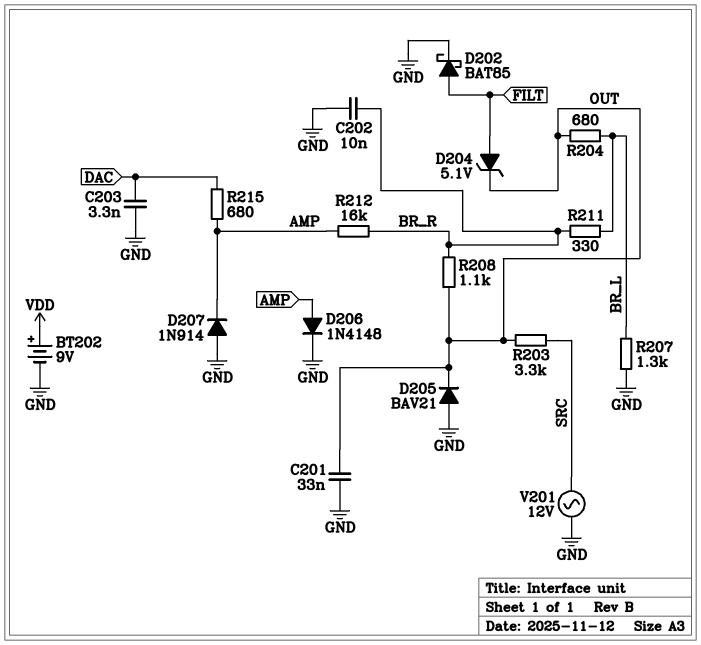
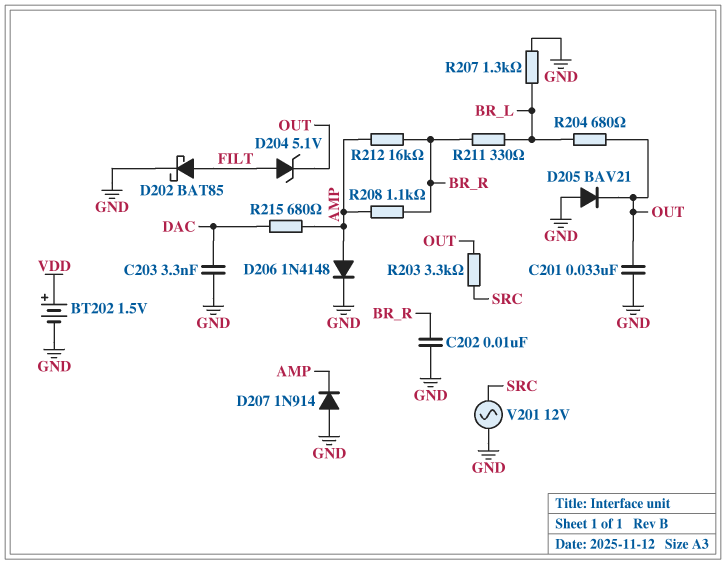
BT202: 9V (plus VDD, minus GND) -> 1.5V (plus VDD, minus GND)
R208: 1.1k (BR_R, OUT) -> 1.1k (AMP, BR_R)

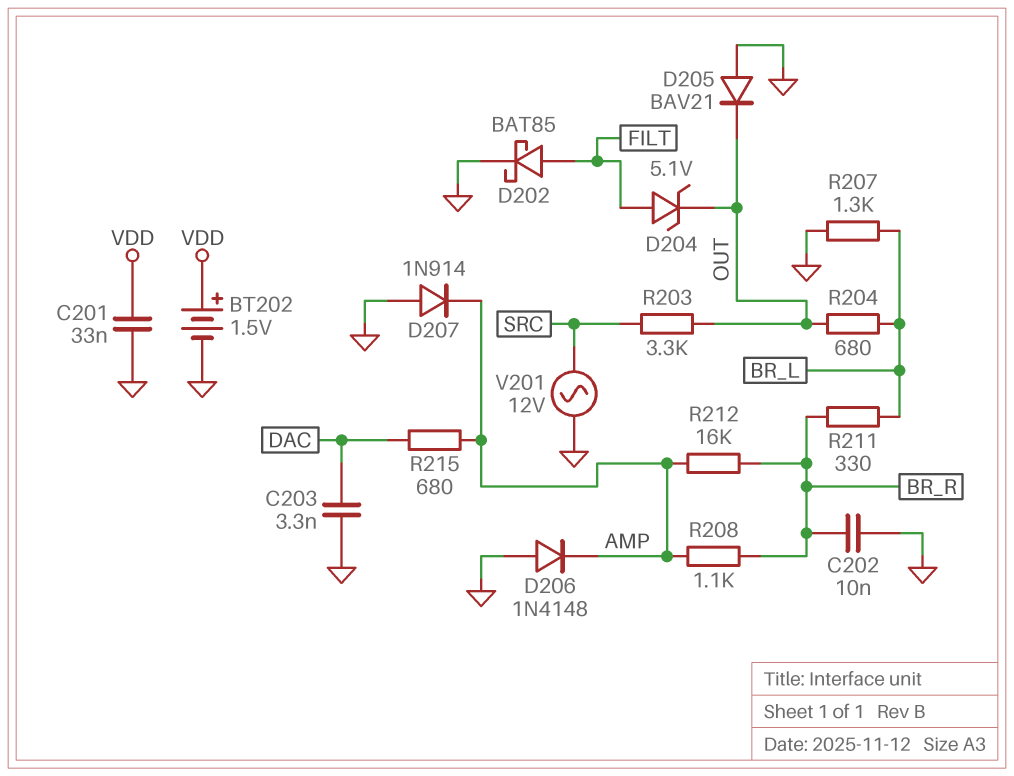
C201: 33nF (GND, OUT) -> 33nF (GND, VDD)
D206: diode 1N4148 (A AMP, K GND) -> diode 1N4148 (A GND, K AMP)

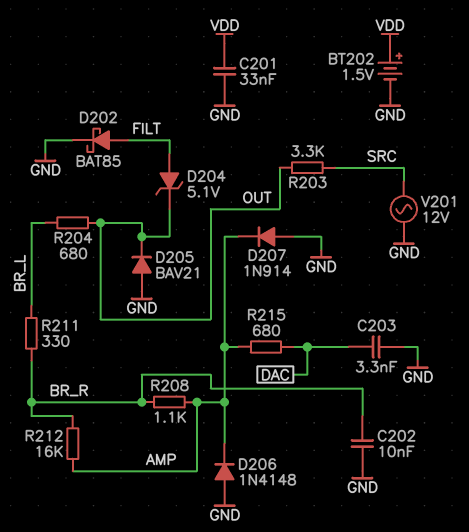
R207: 1.3k (BR_L, GND) -> none

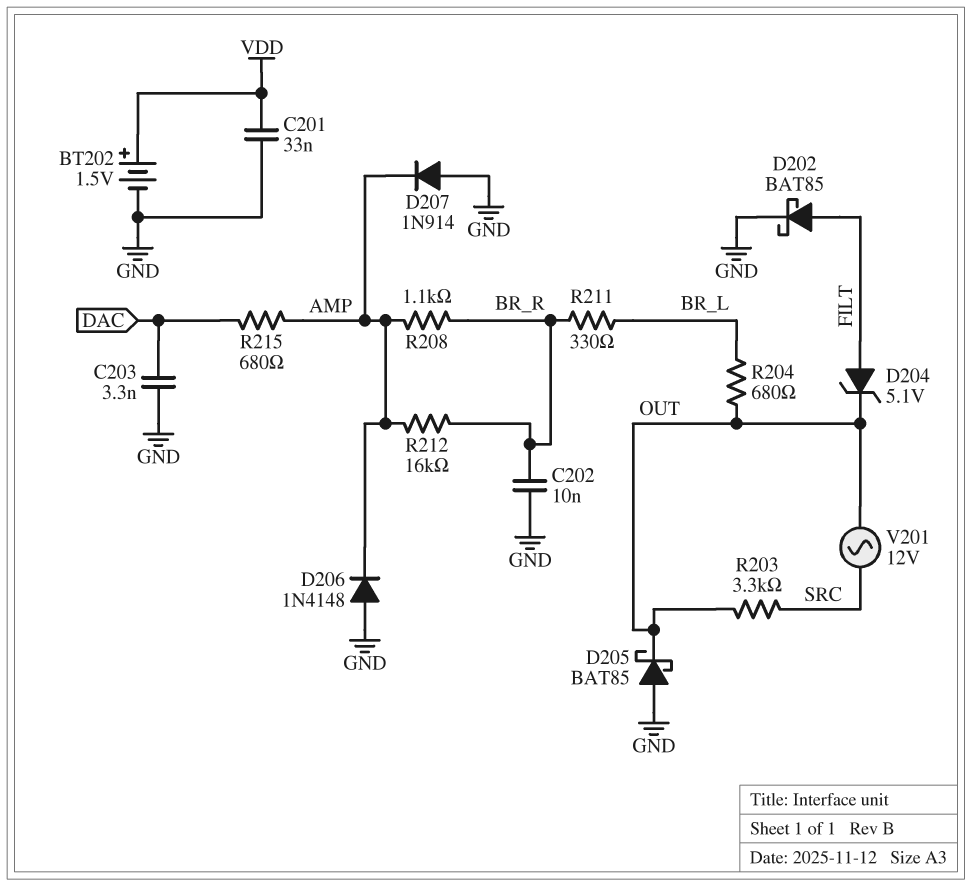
D205: diode BAV21 (A GND, K OUT) -> schottky BAT85 (A GND, K OUT)
V201: AC 12V (GND, SRC) -> AC 12V (OUT, SRC)

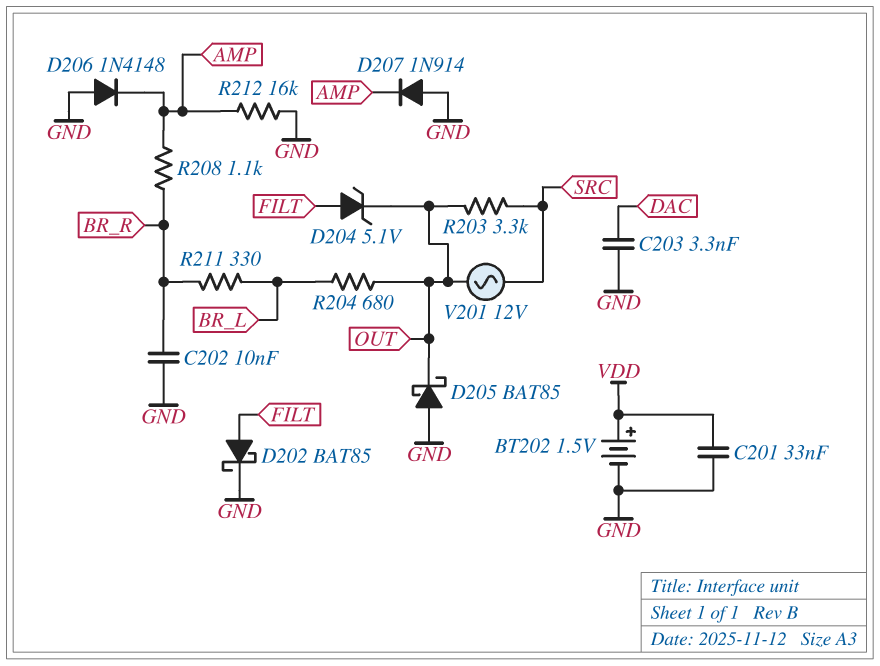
R212: 16k (AMP, BR_R) -> 16k (AMP, GND)
R215: 680 (AMP, DAC) -> none

